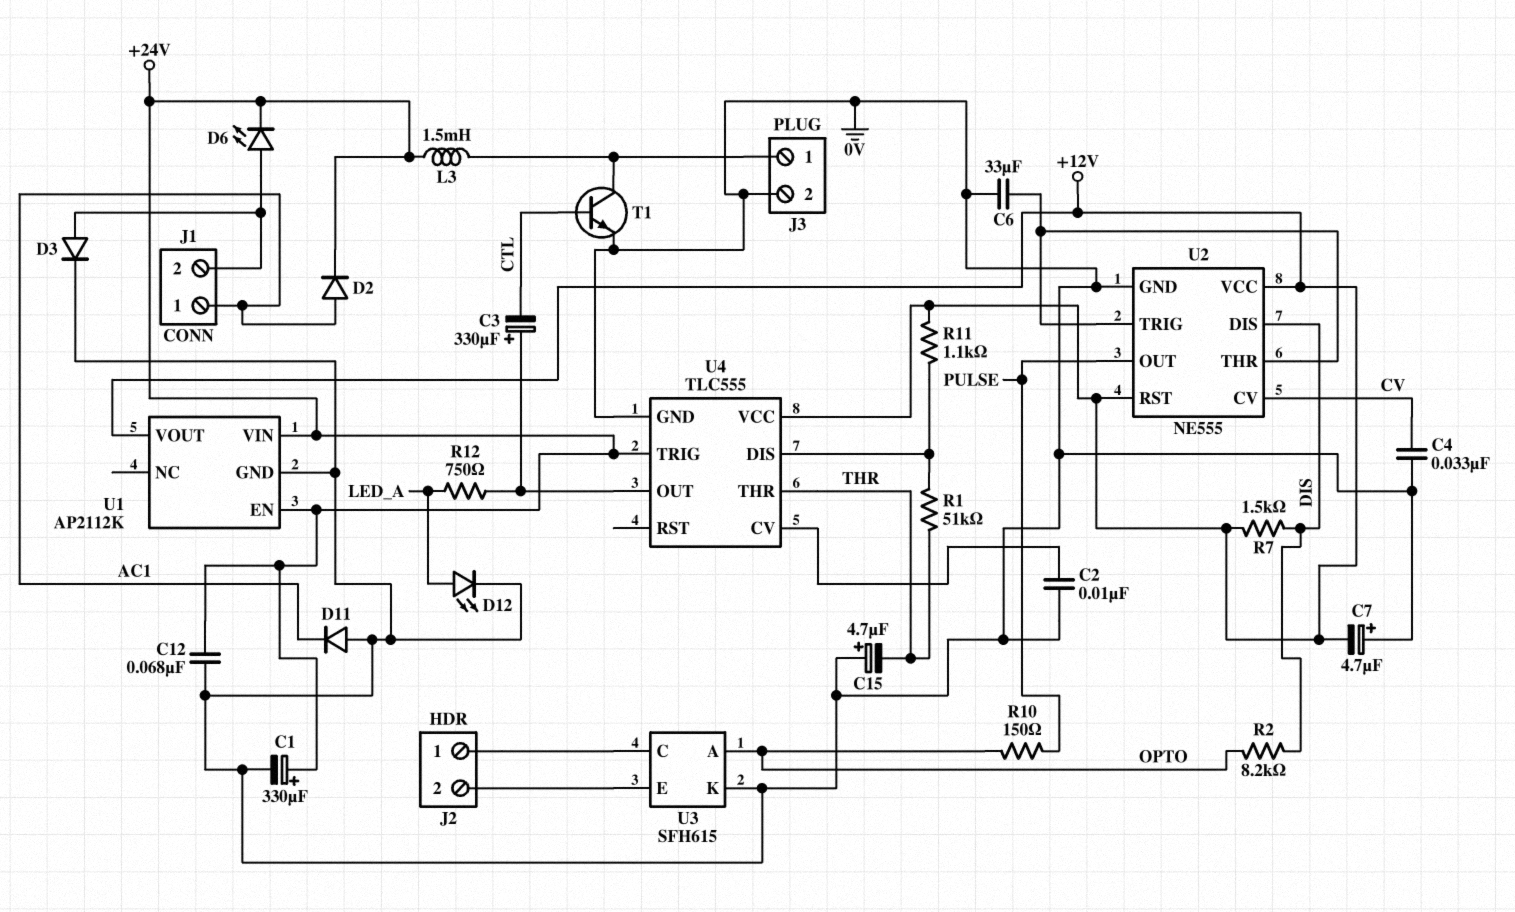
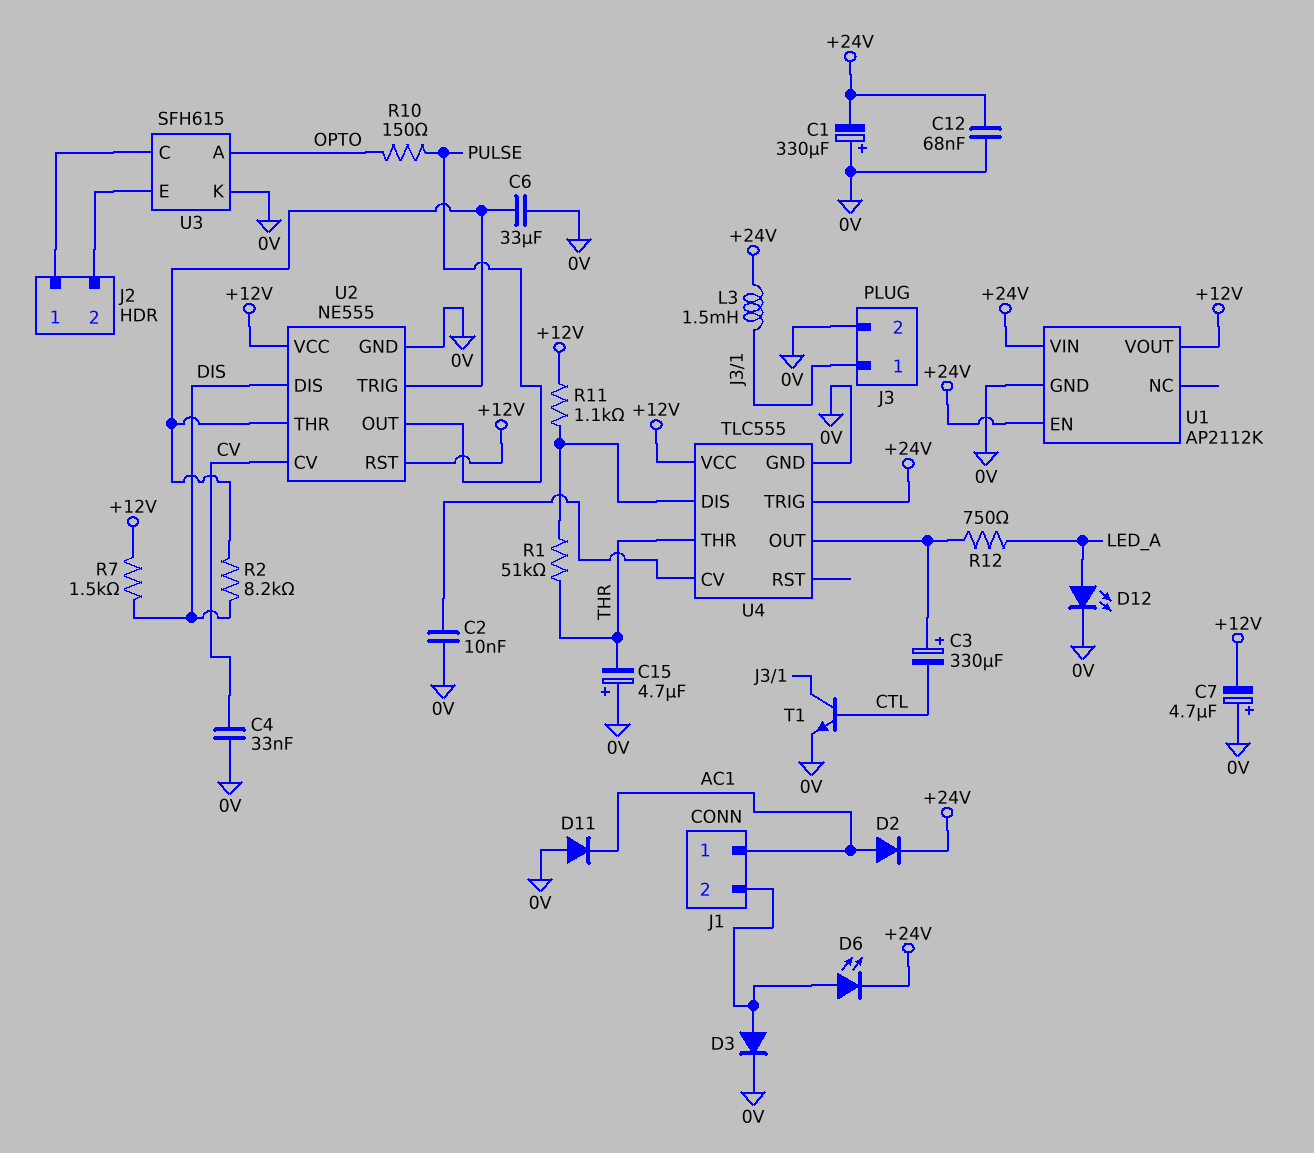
C1: 330uF (plus +24V, minus 0V) -> 330uF (plus 0V, minus +24V)
R2: 8.2k (DIS, OPTO) -> 8.2k (DIS, U2/THR)

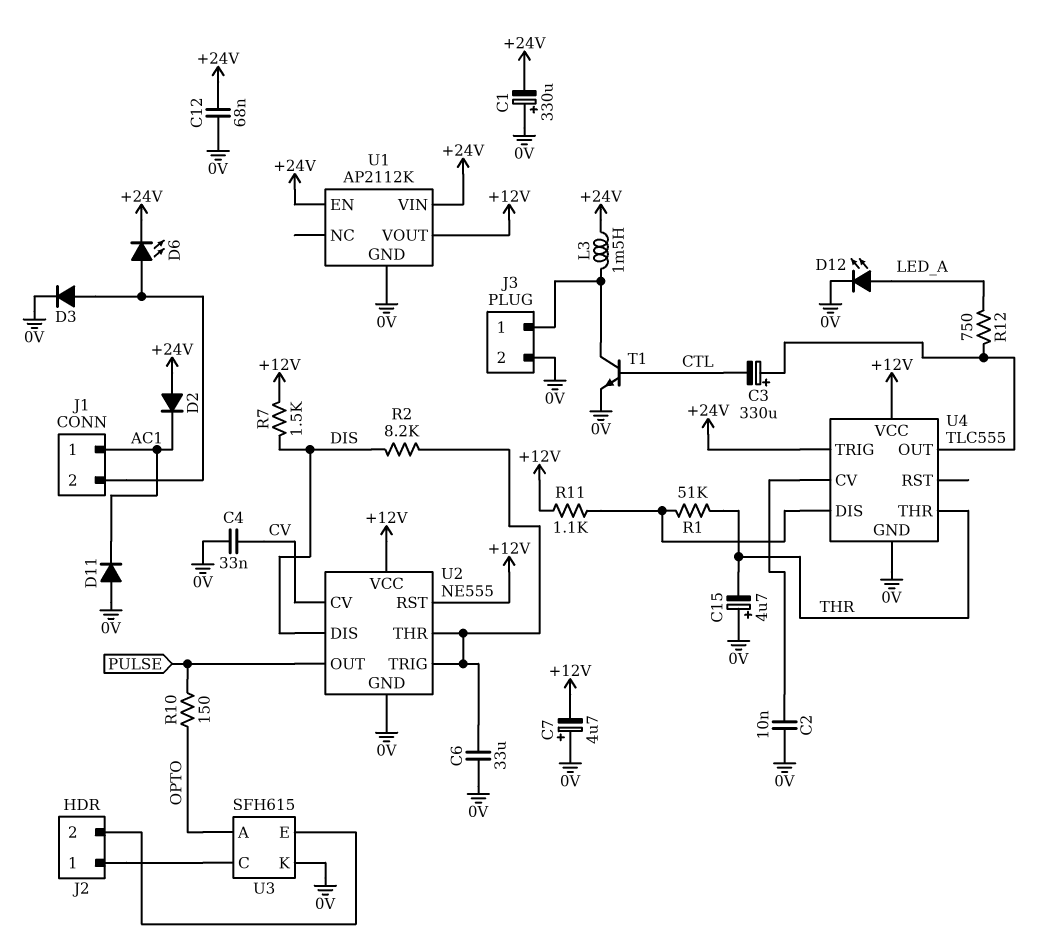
D2: diode (A AC1, K +24V) -> diode (A +24V, K AC1)

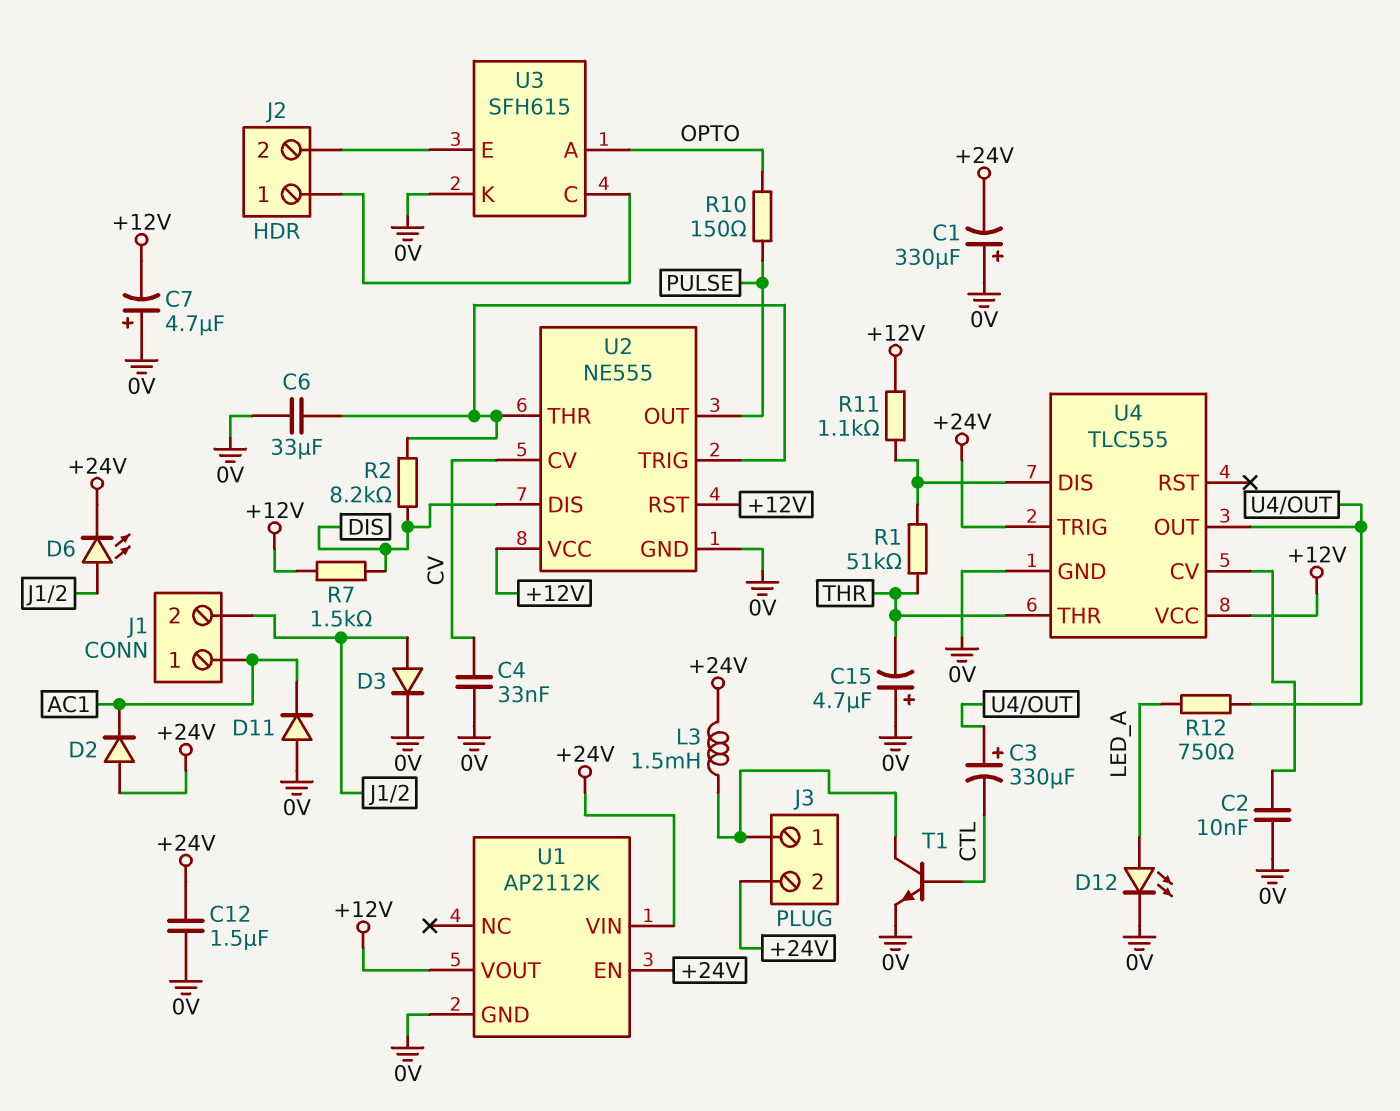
C12: 68nF (+24V, 0V) -> 1.5uF (+24V, 0V)
J3 pin 2: 0V -> +24V

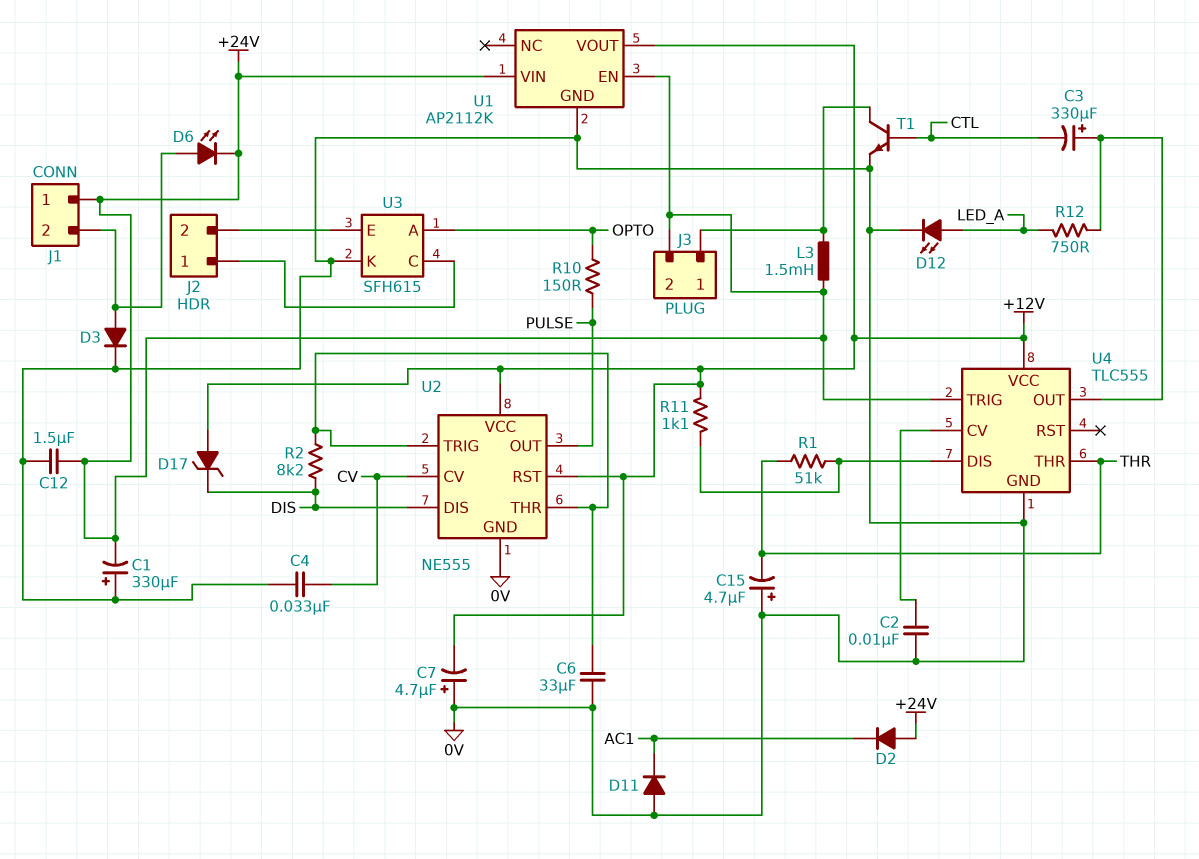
D17: none -> zener (A +12V, K DIS)
J1 pin 1: AC1 -> +24V
R7: 1.5k (+12V, DIS) -> none

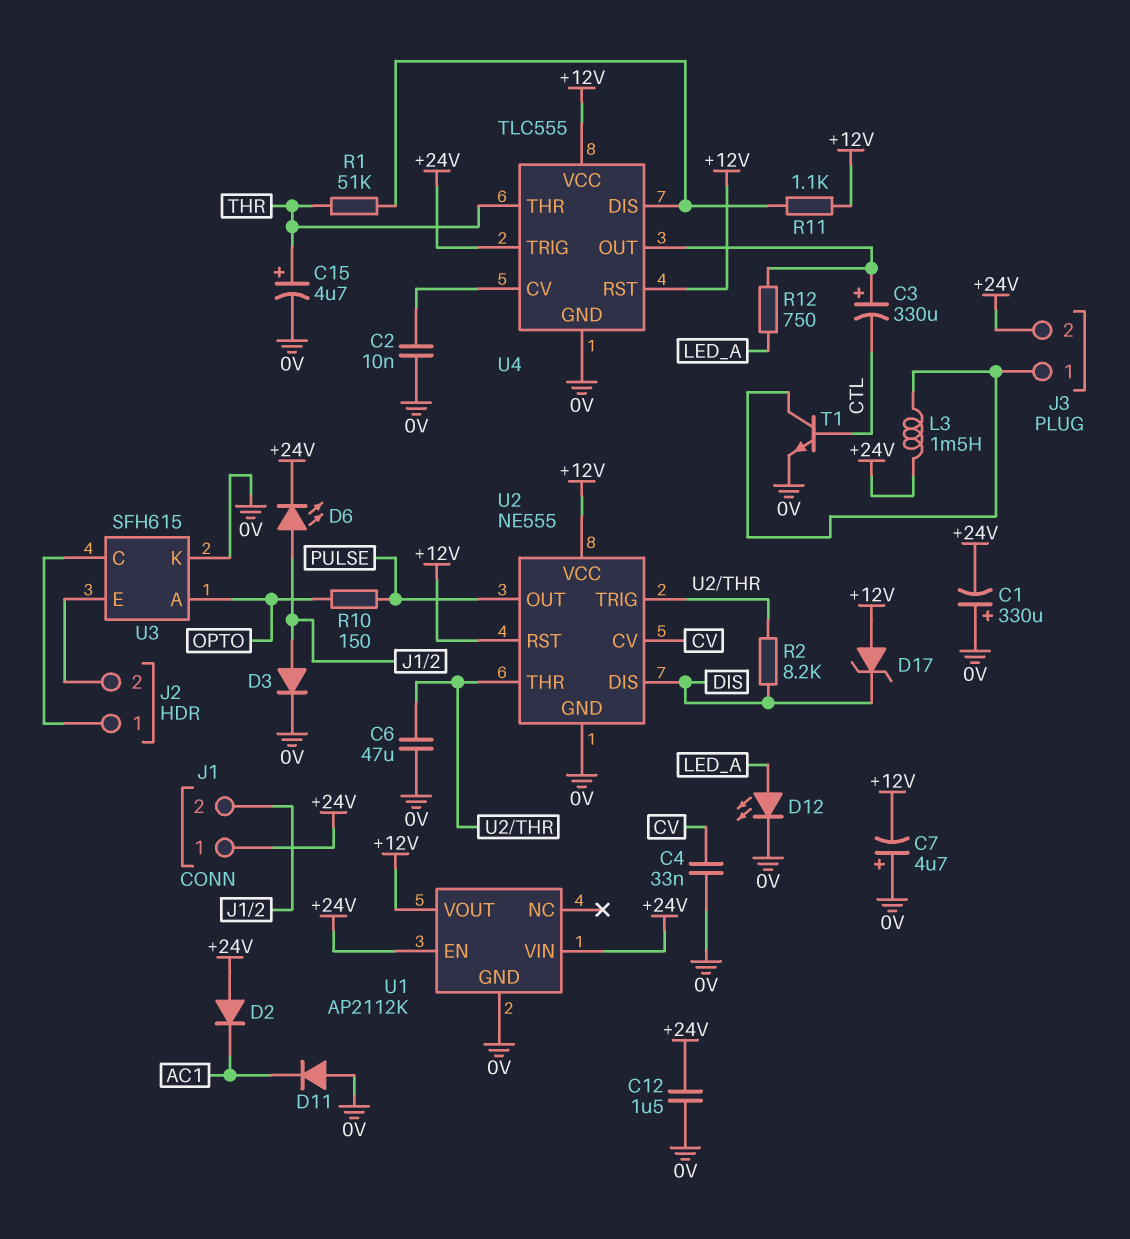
C6: 33uF (0V, U2/THR) -> 47uF (0V, U2/THR)
C15: 4.7uF (plus 0V, minus THR) -> 4.7uF (plus THR, minus 0V)
U4 pin RST: none -> +12V

